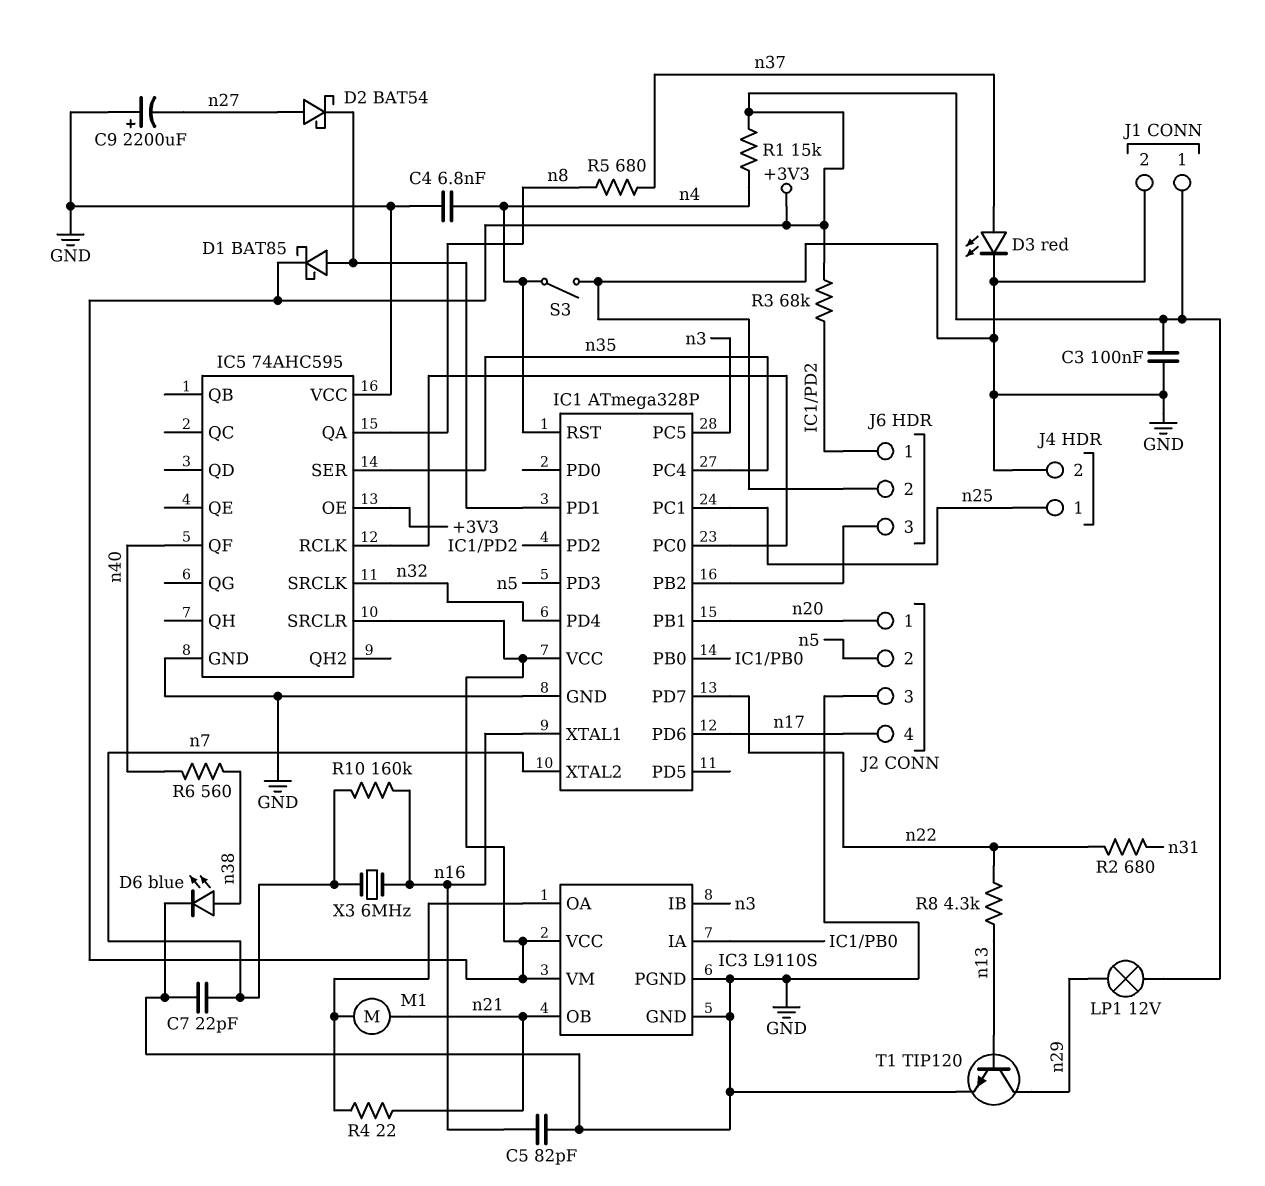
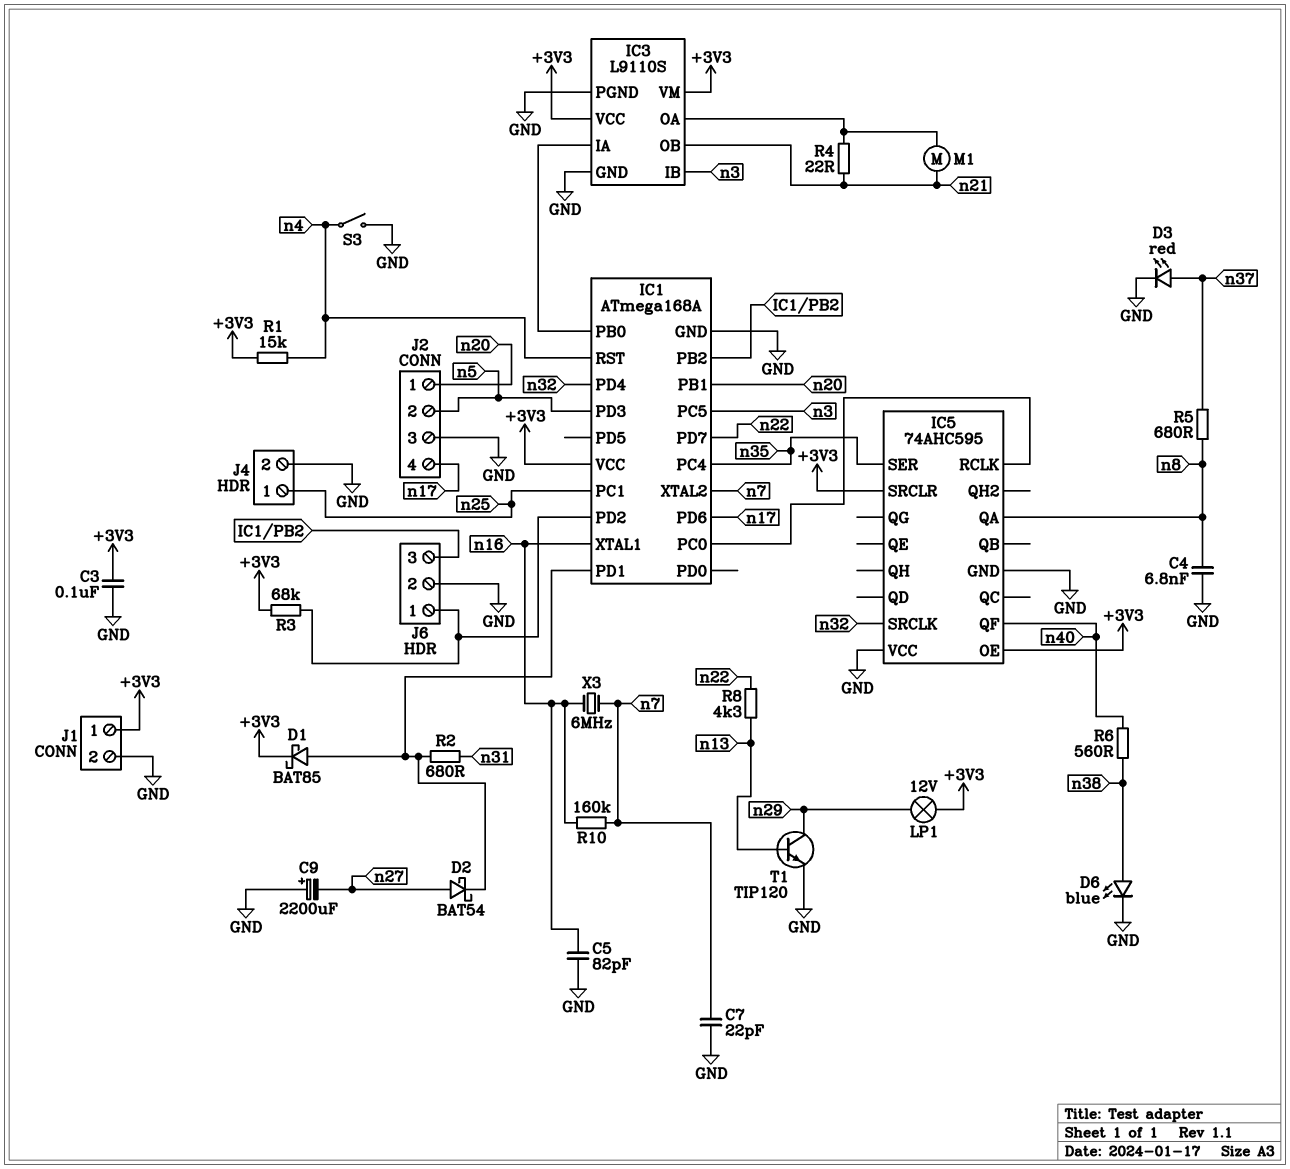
C4: 6.8nF (GND, n4) -> 6.8nF (GND, n8)
IC1: ATmega328P -> ATmega168A
R2: 680 (n22, n31) -> 680 (IC1/PD1, n31)

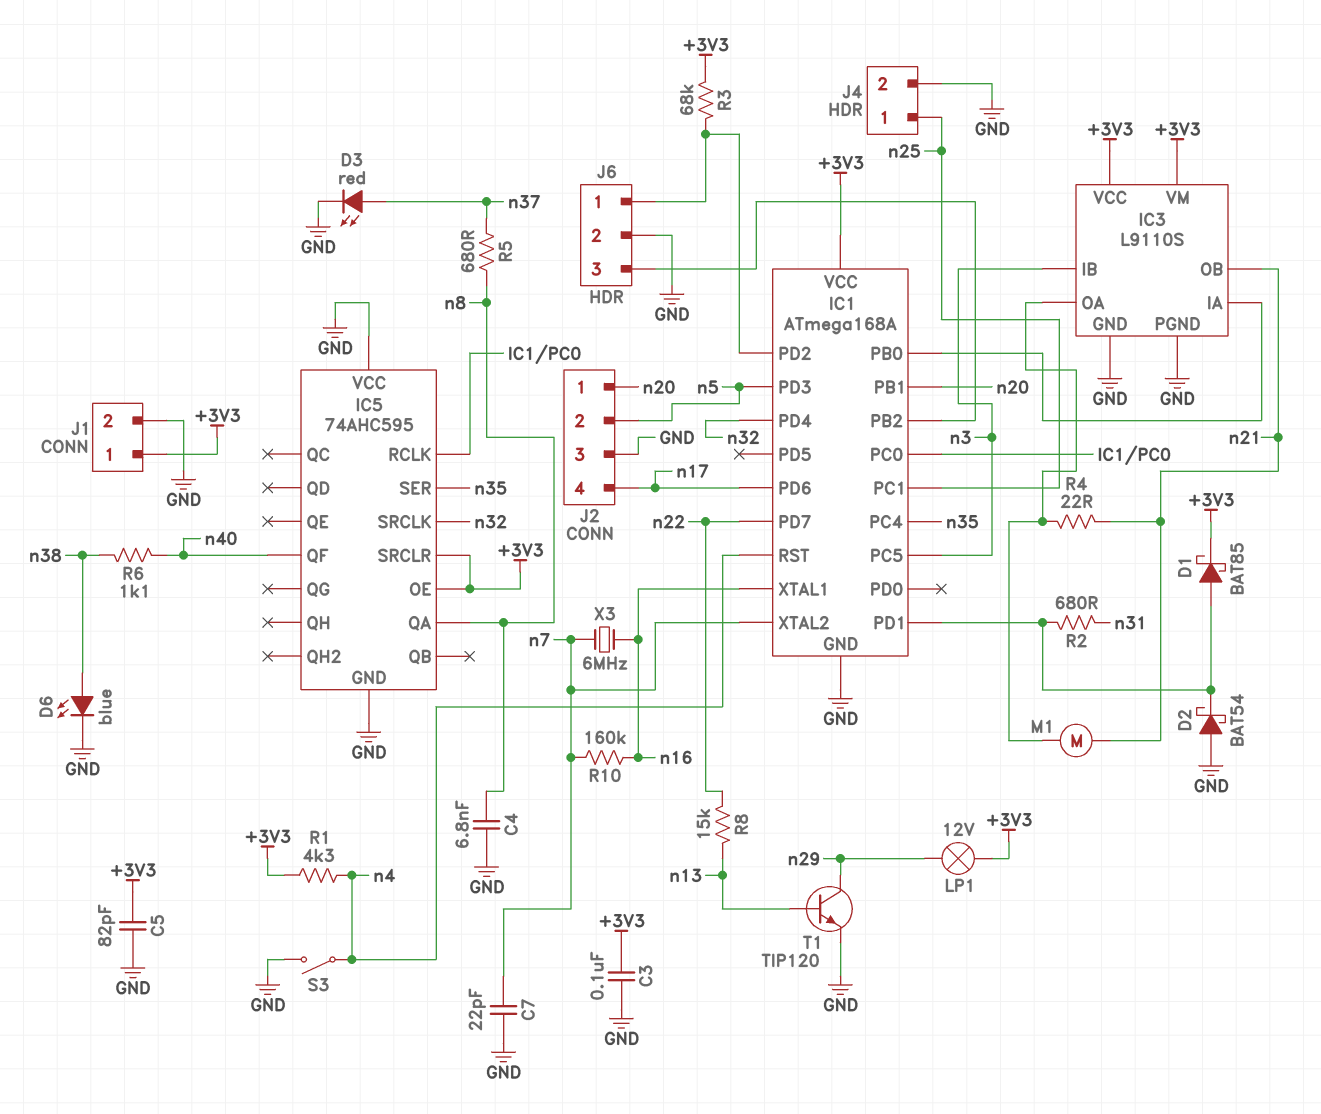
C5: 82pF (GND, n16) -> 82pF (+3V3, GND)
C9: 2200uF (plus GND, minus n27) -> none
D2: schottky BAT54 (A n27, K IC1/PD1) -> schottky BAT54 (A GND, K IC1/PD1)
R1: 15k (+3V3, n4) -> 4.3k (+3V3, n4)
R6: 560 (n38, n40) -> 1.1k (n38, n40)
R8: 4.3k (n13, n22) -> 15k (n13, n22)

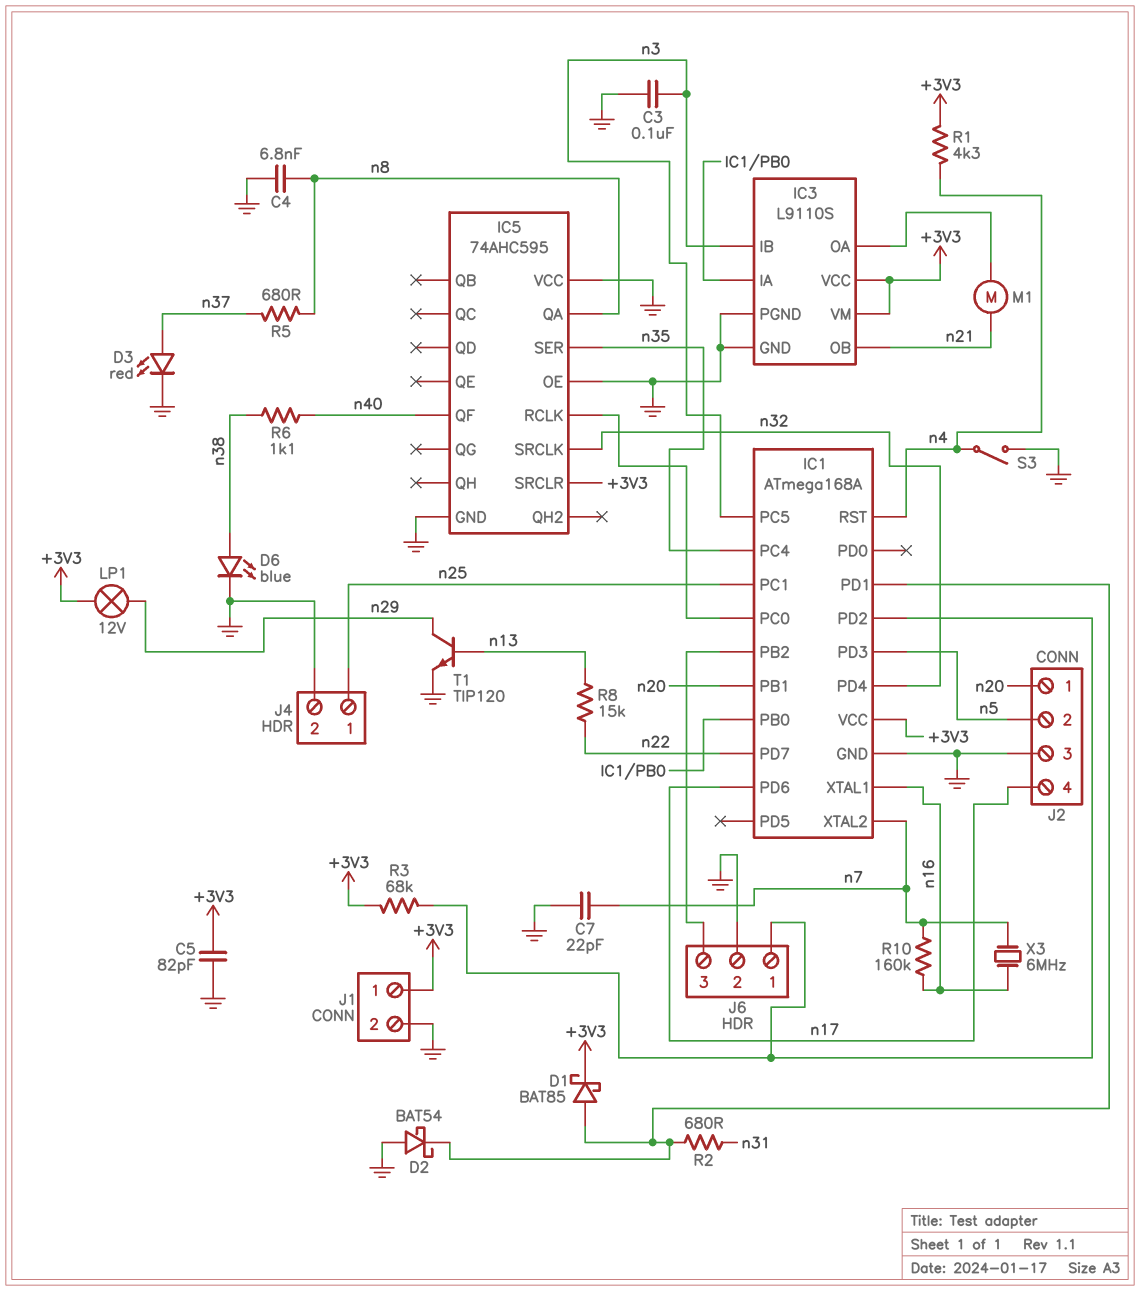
C3: 100nF (+3V3, GND) -> 100nF (GND, n3)
IC5 pin OE: +3V3 -> GND
R4: 22 (IC3/OA, n21) -> none

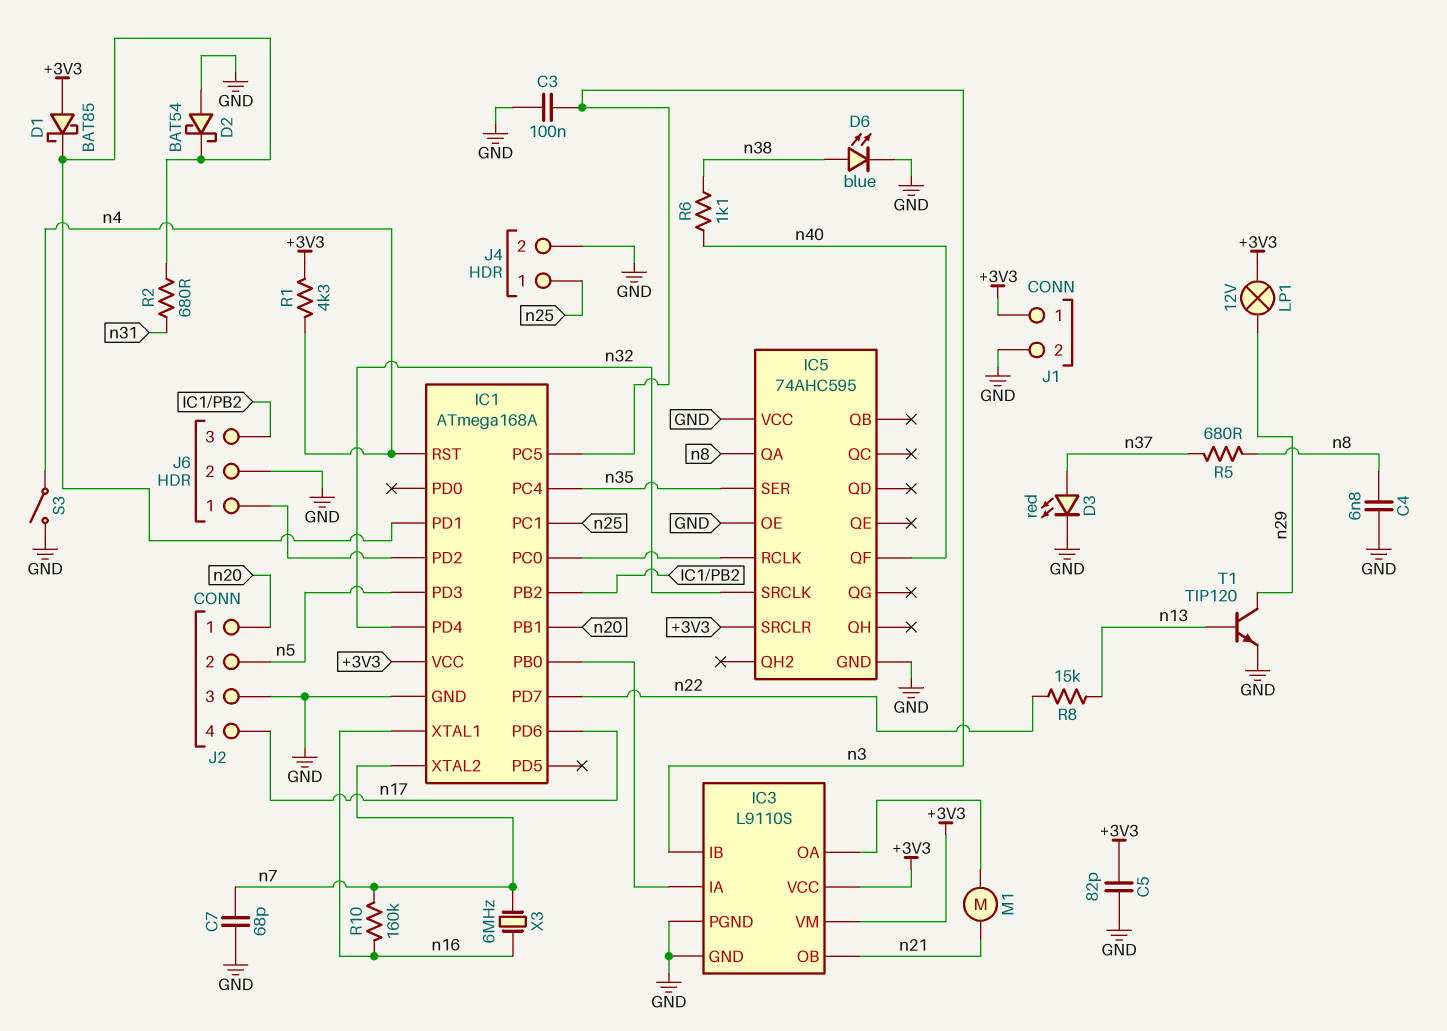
C7: 22pF (GND, n7) -> 68pF (GND, n7)
D1: schottky BAT85 (A IC1/PD1, K +3V3) -> schottky BAT85 (A +3V3, K IC1/PD1)
R3: 68k (+3V3, IC1/PD2) -> none

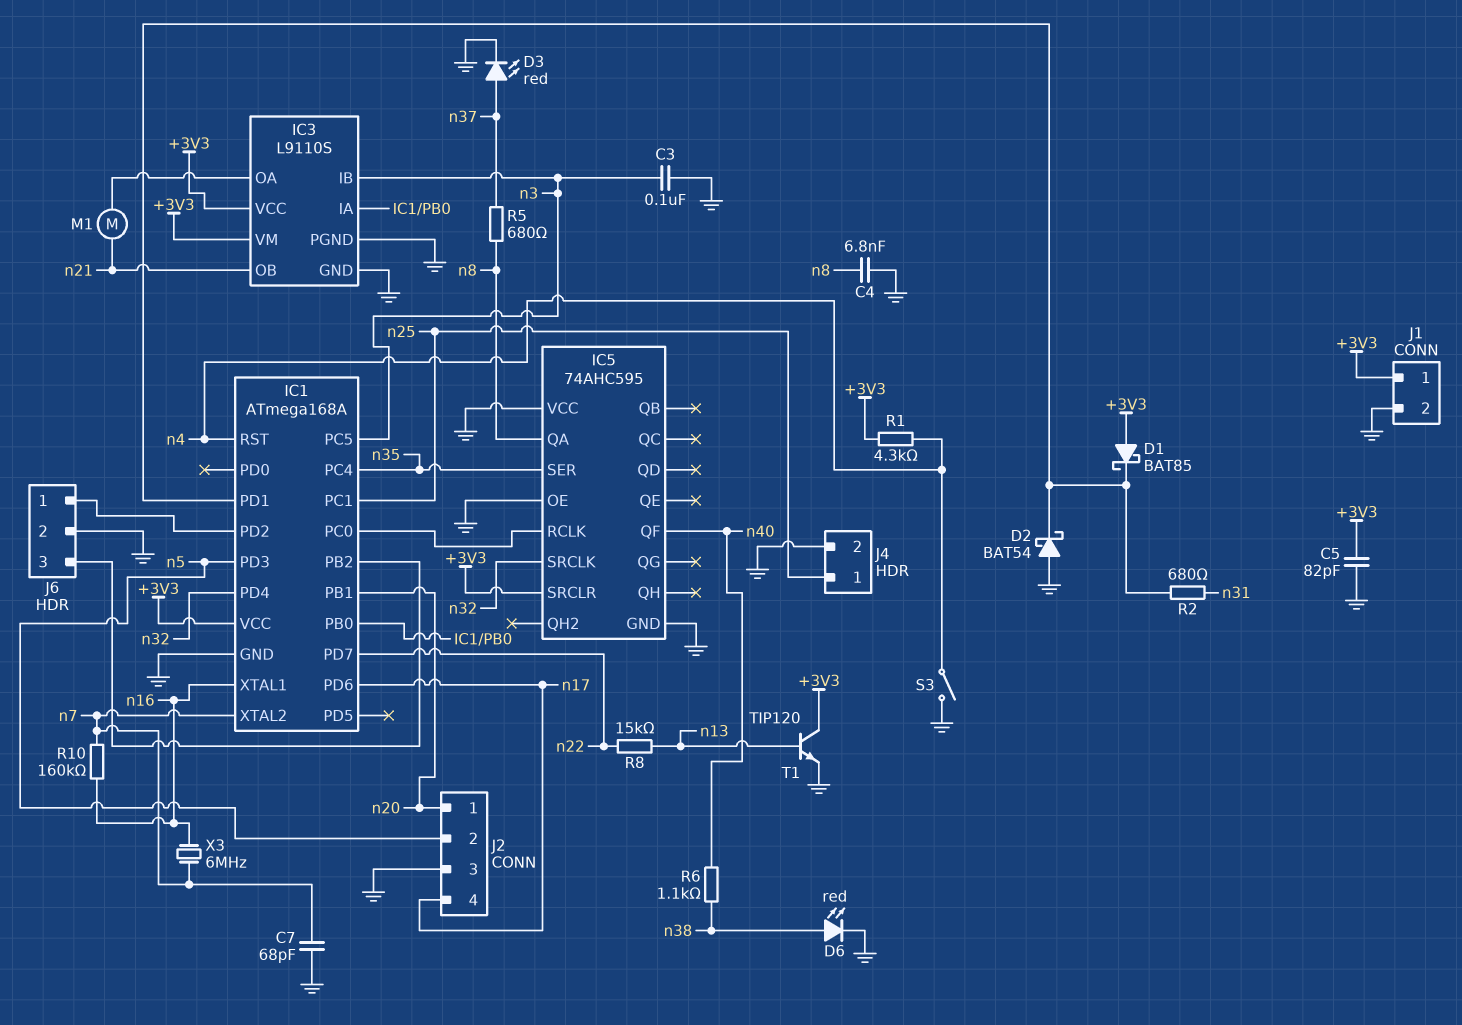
D6: LED blue (A n38, K GND) -> LED red (A n38, K GND)
LP1: lamp 12V (+3V3, n29) -> none
T1: NPN TIP120 (B n13, C n29, E GND) -> NPN TIP120 (B n13, C +3V3, E GND)

